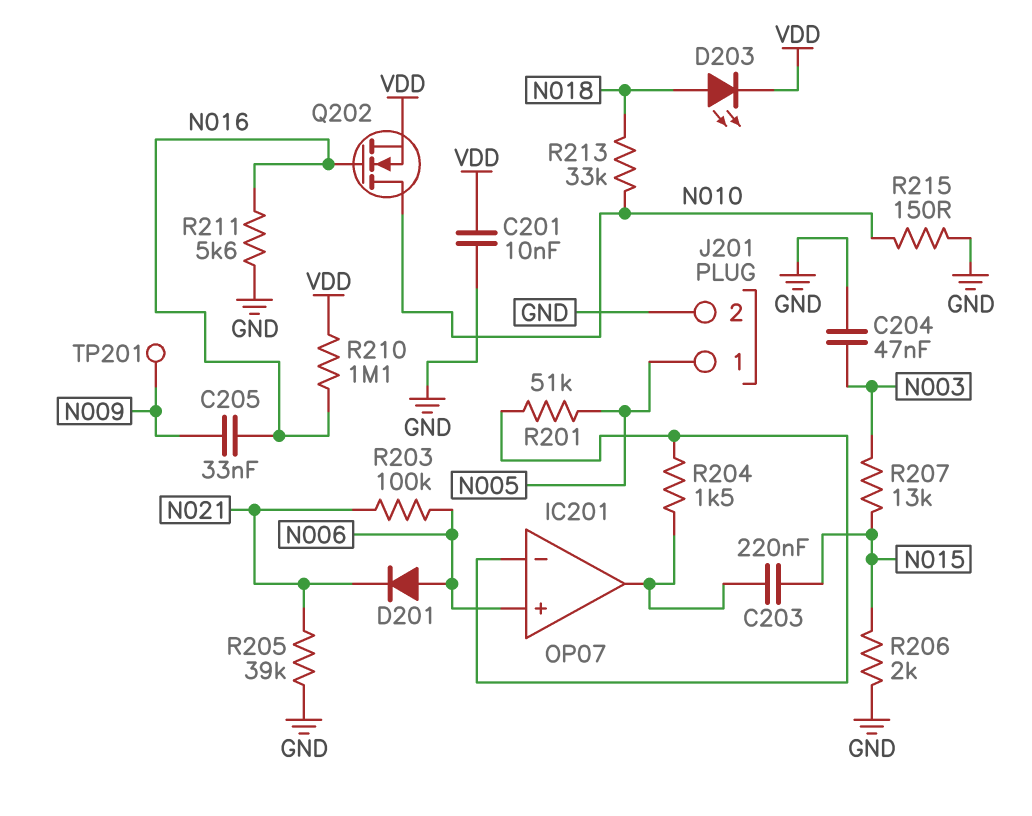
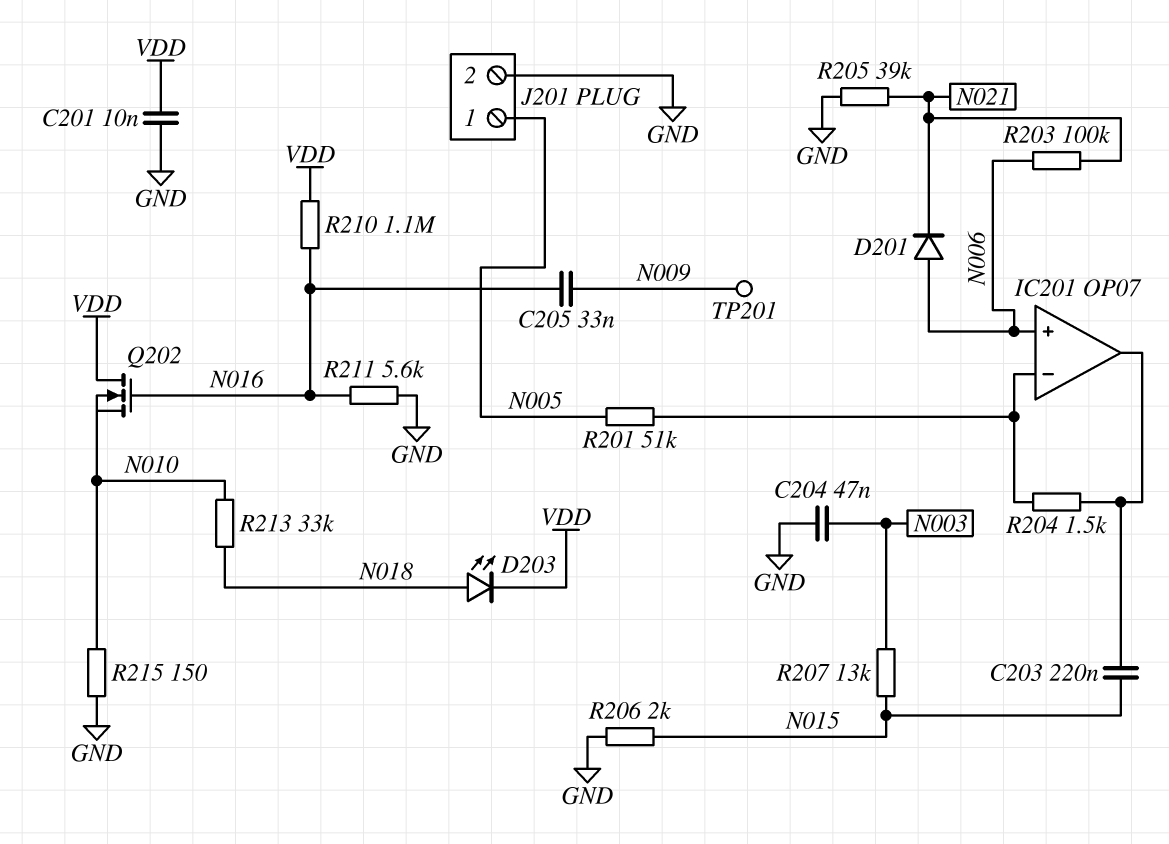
Q202: NMOS (G N016, D N010, S VDD) -> NMOS (G N016, D VDD, S N010)

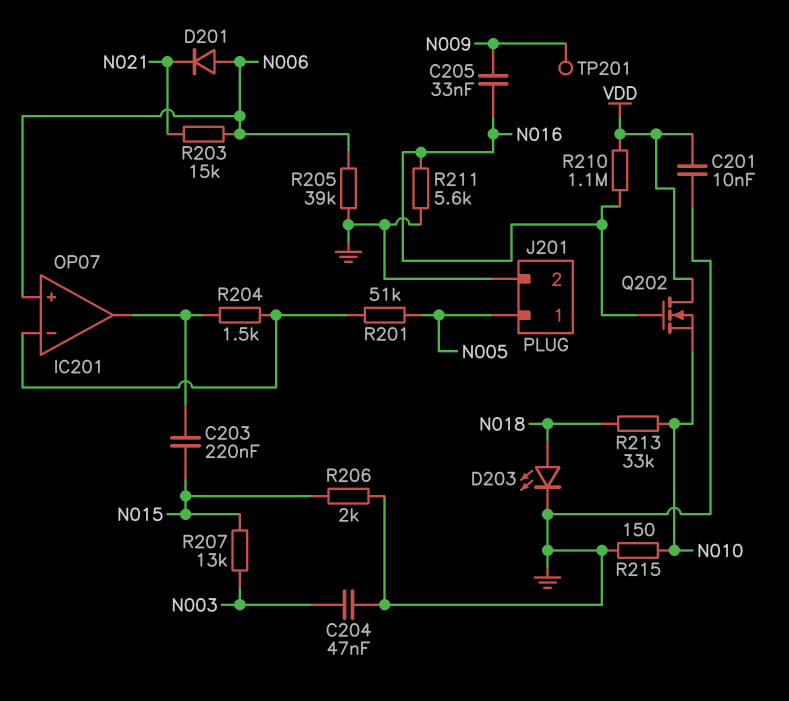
D203: LED (A N018, K VDD) -> LED (A N018, K GND)
R203: 100k (N006, N021) -> 15k (N006, N021)
R205: 39k (GND, N021) -> 39k (GND, N006)

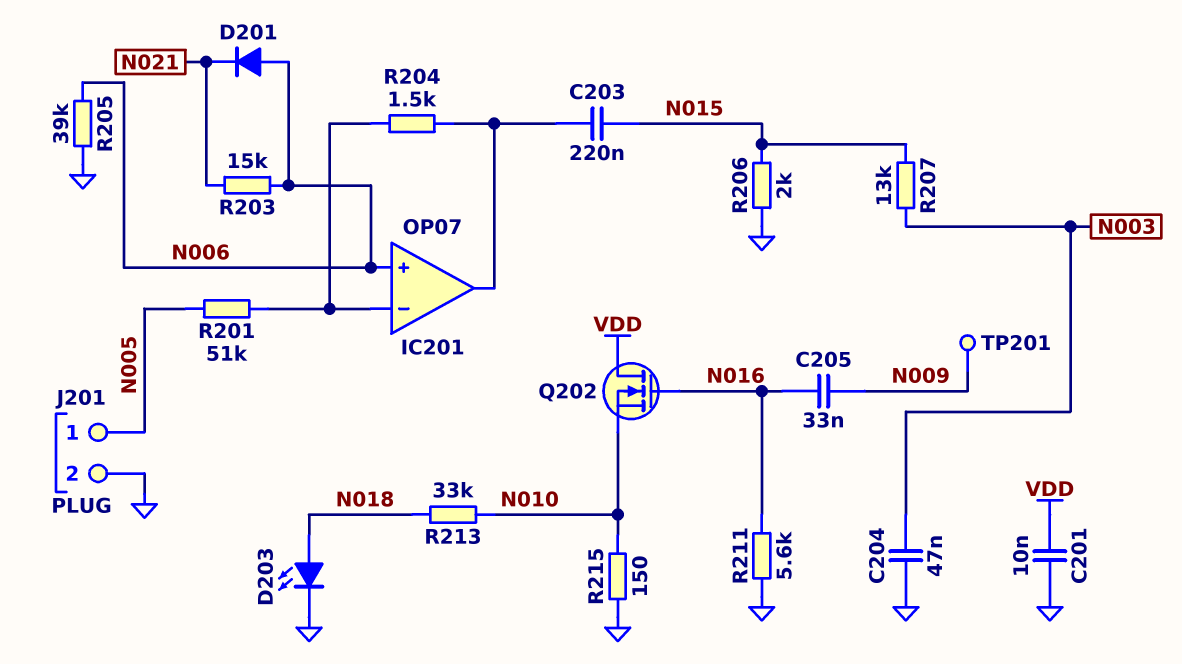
R210: 1.1M (N016, VDD) -> none

